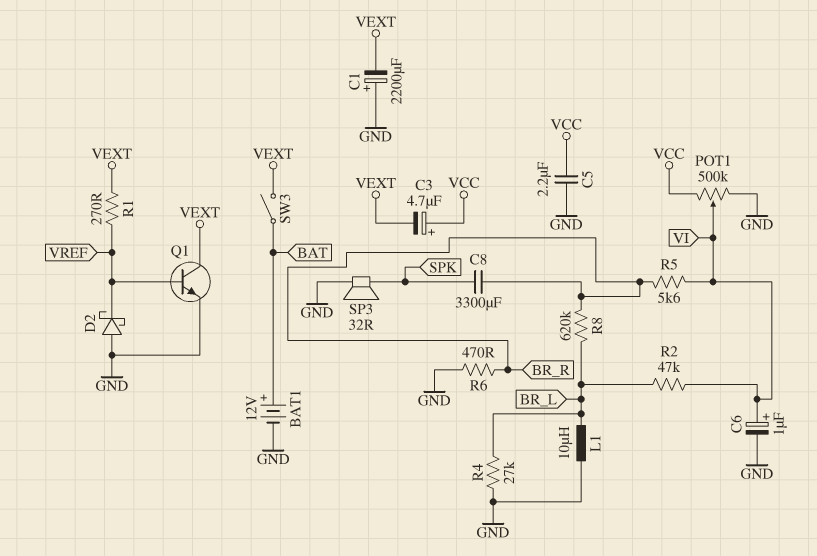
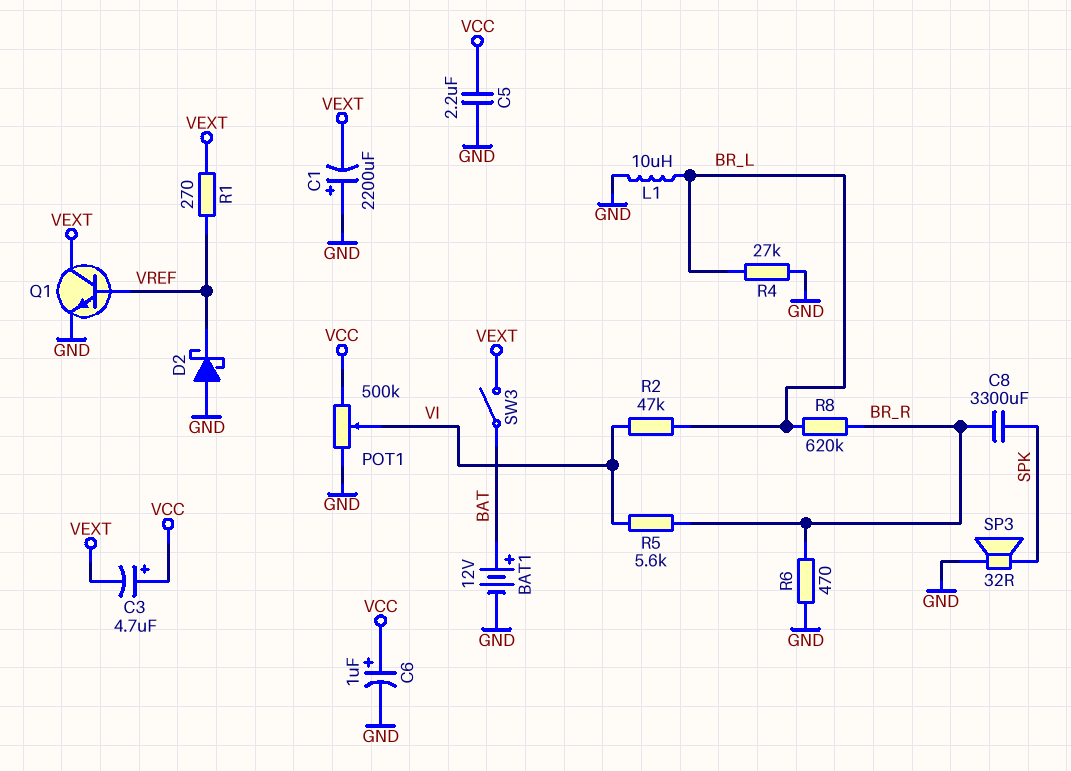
C6: 1uF (plus VI, minus GND) -> 1uF (plus VCC, minus GND)

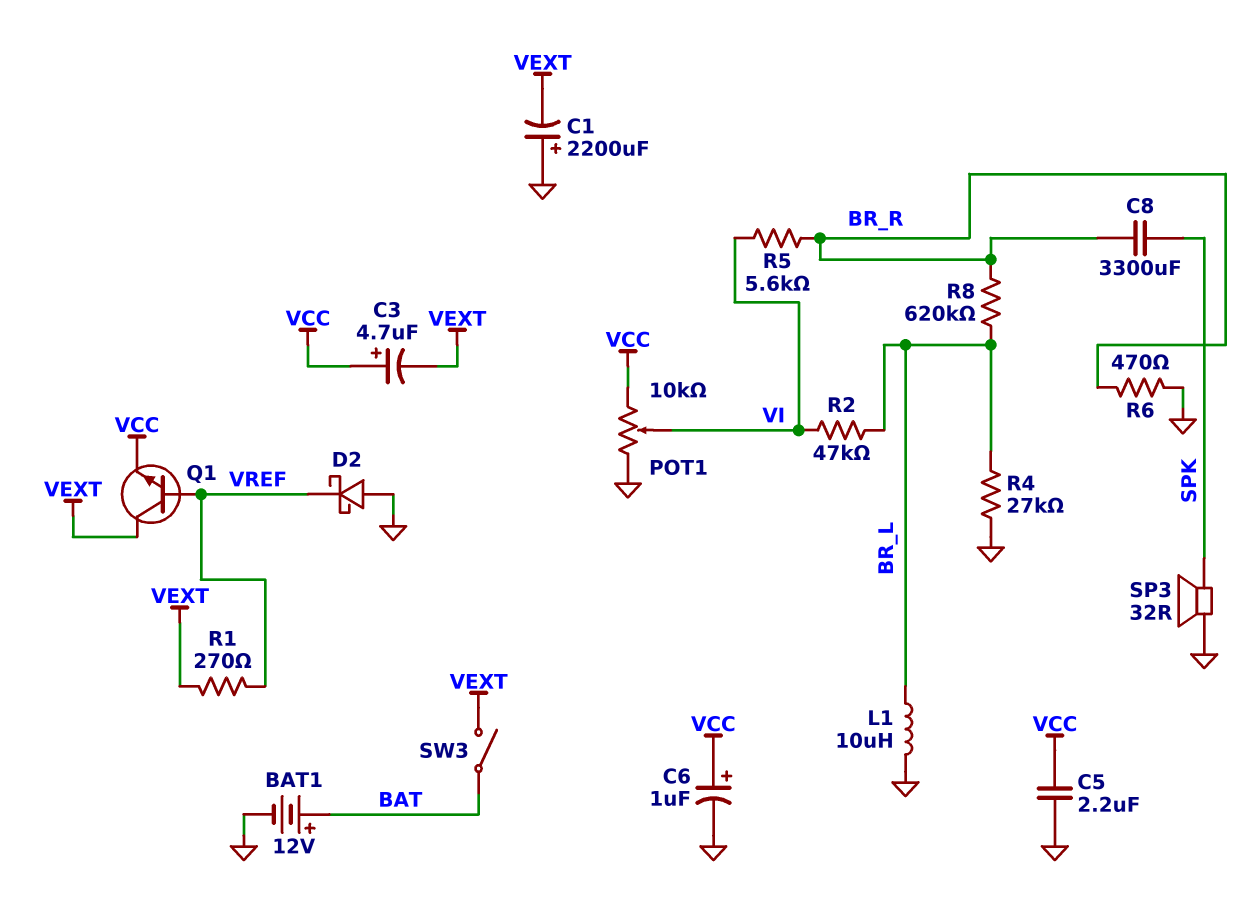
POT1: 500k (GND, VCC, wiper VI) -> 10k (GND, VCC, wiper VI)
Q1: NPN (B VREF, C VEXT, E GND) -> NPN (B VREF, C VEXT, E VCC)

